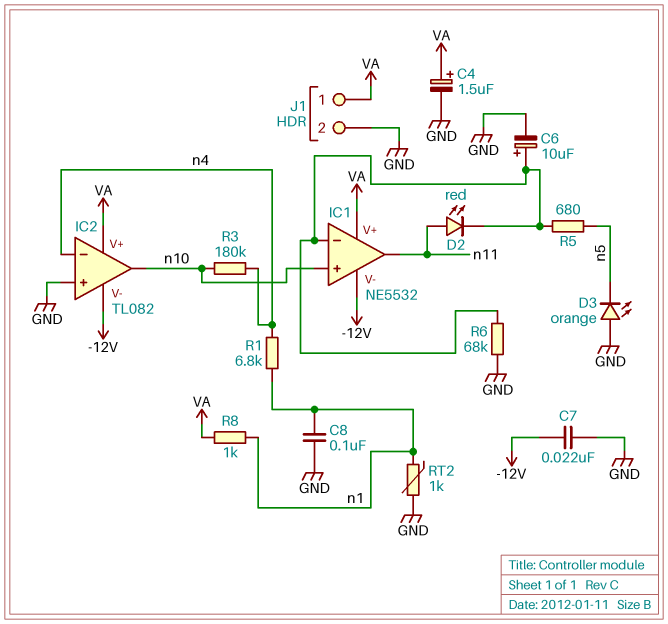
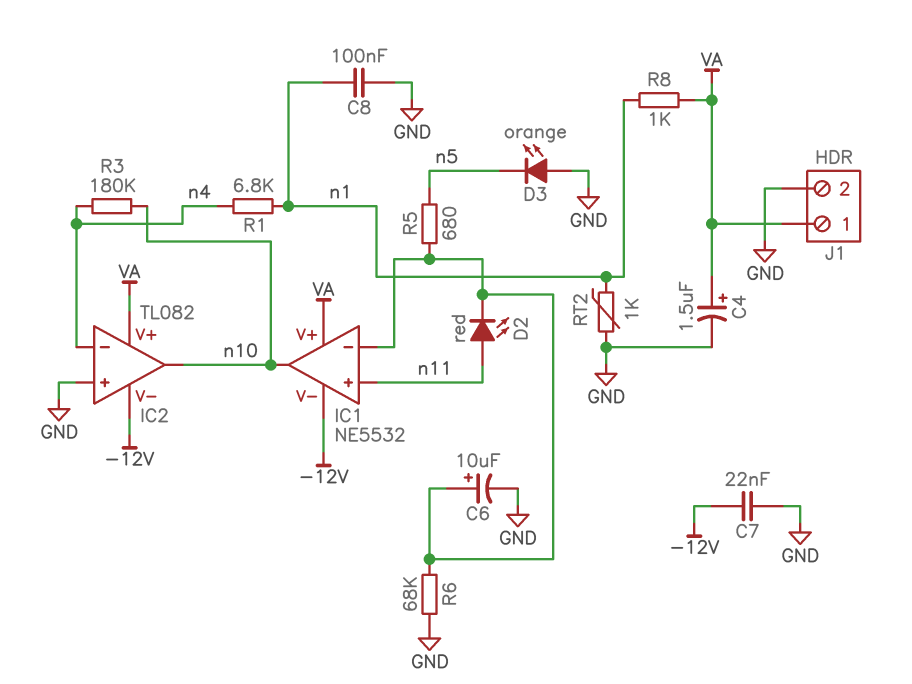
IC1 pin in+: n10 -> n11
IC1 pin out: n11 -> n10

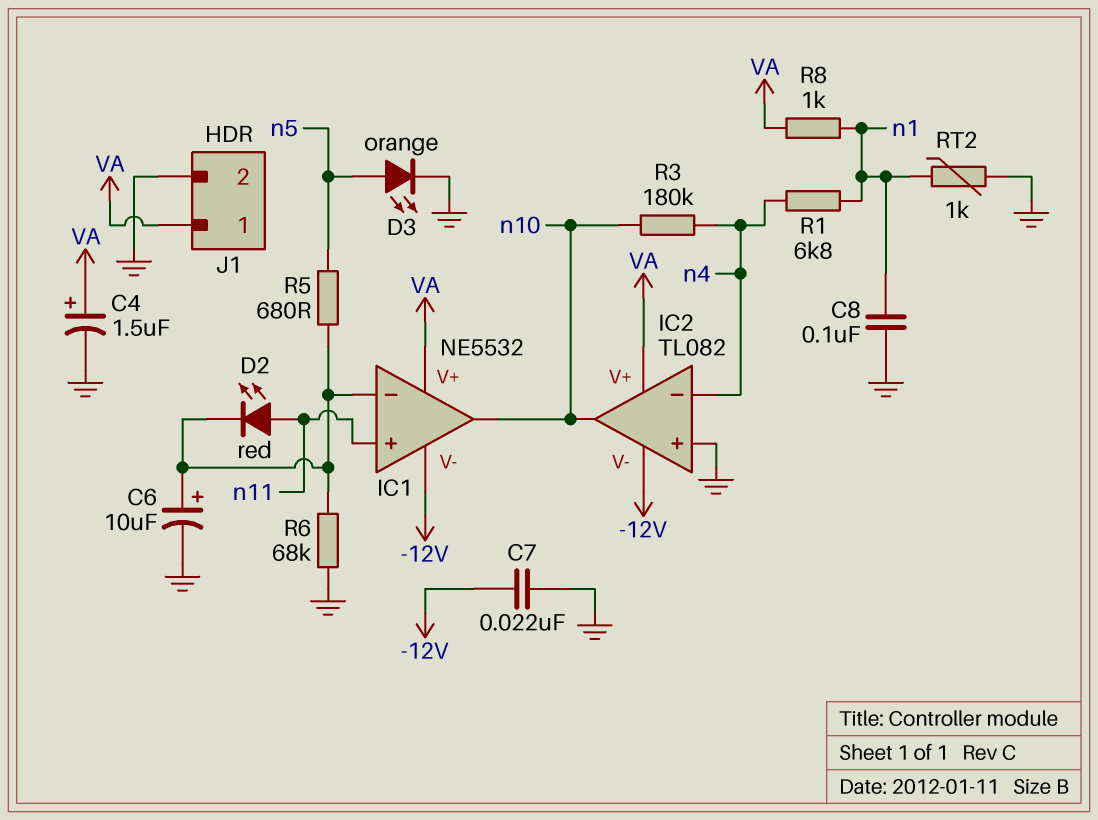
D3: LED orange (A GND, K n5) -> LED orange (A n5, K GND)

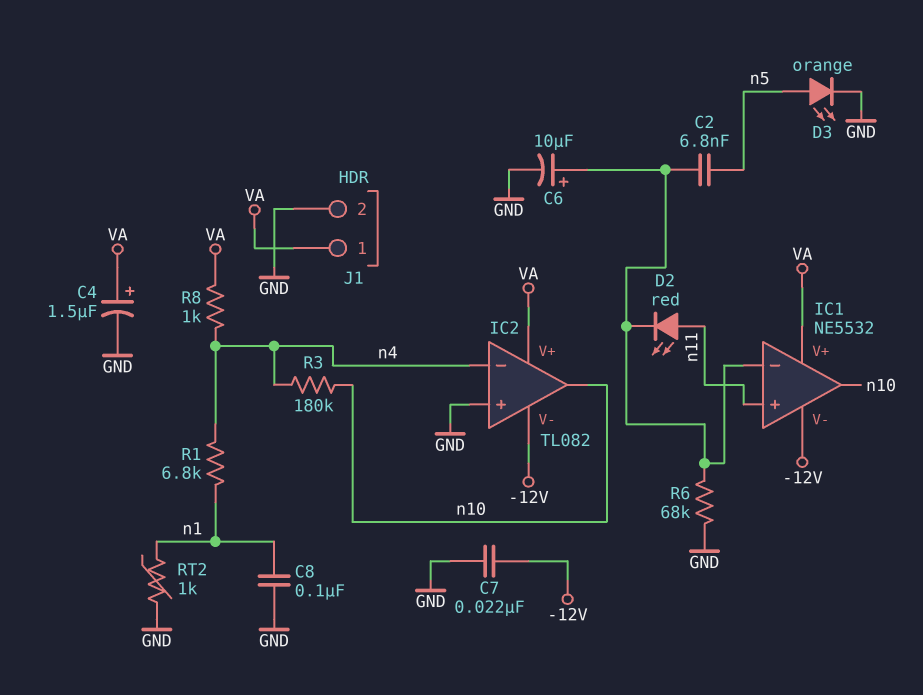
C2: none -> 6.8nF (IC1/in-, n5)
R5: 680 (IC1/in-, n5) -> none
R8: 1k (VA, n1) -> 1k (VA, n4)

